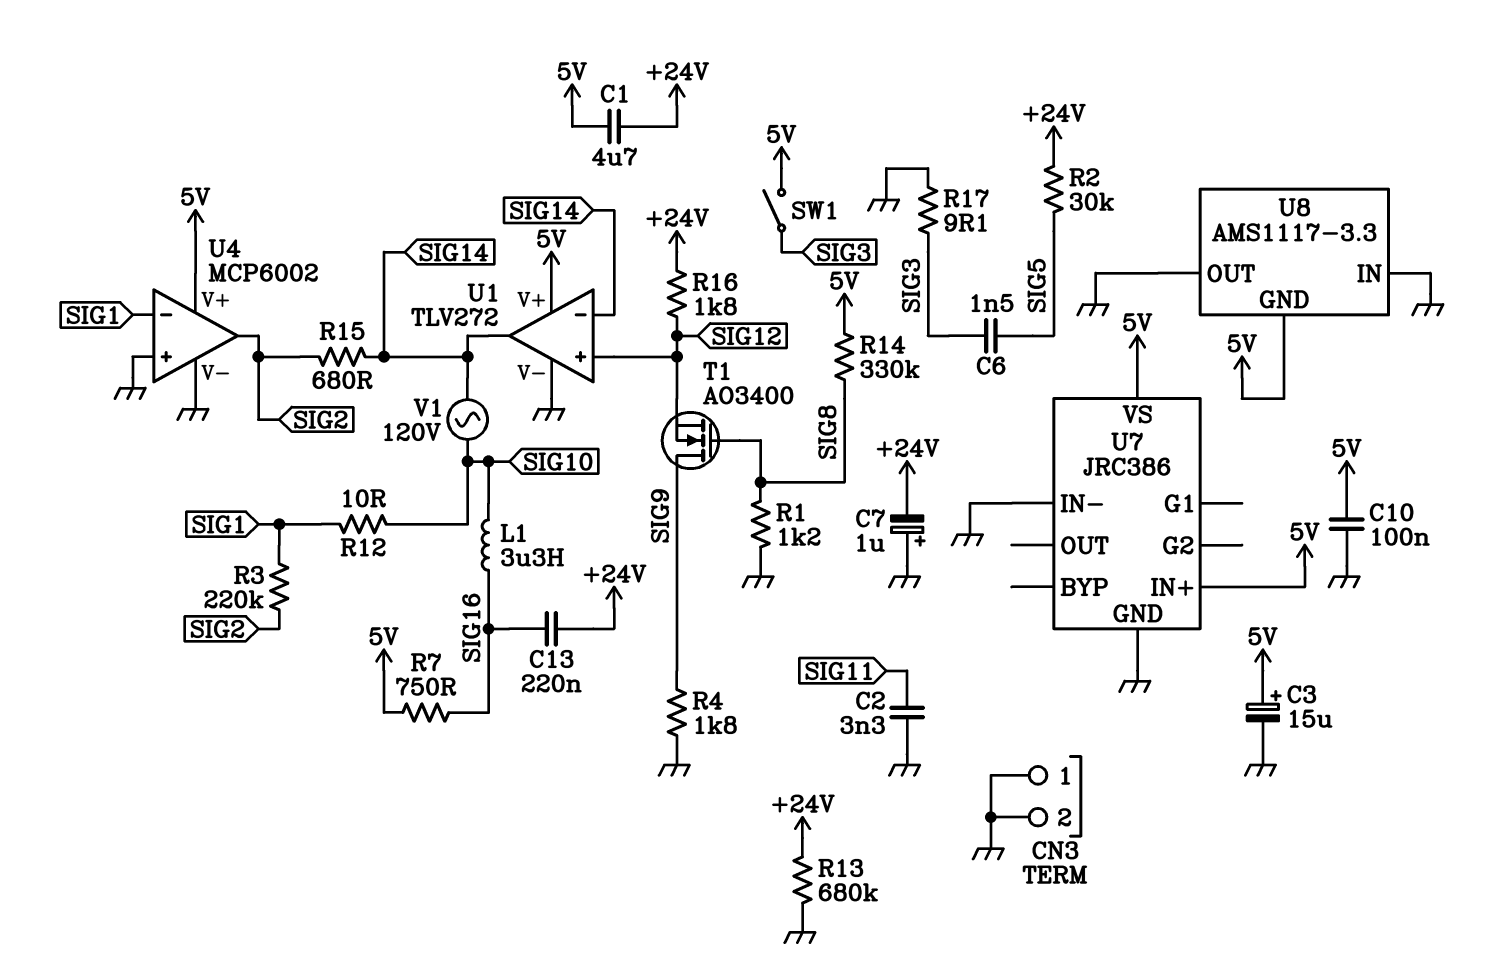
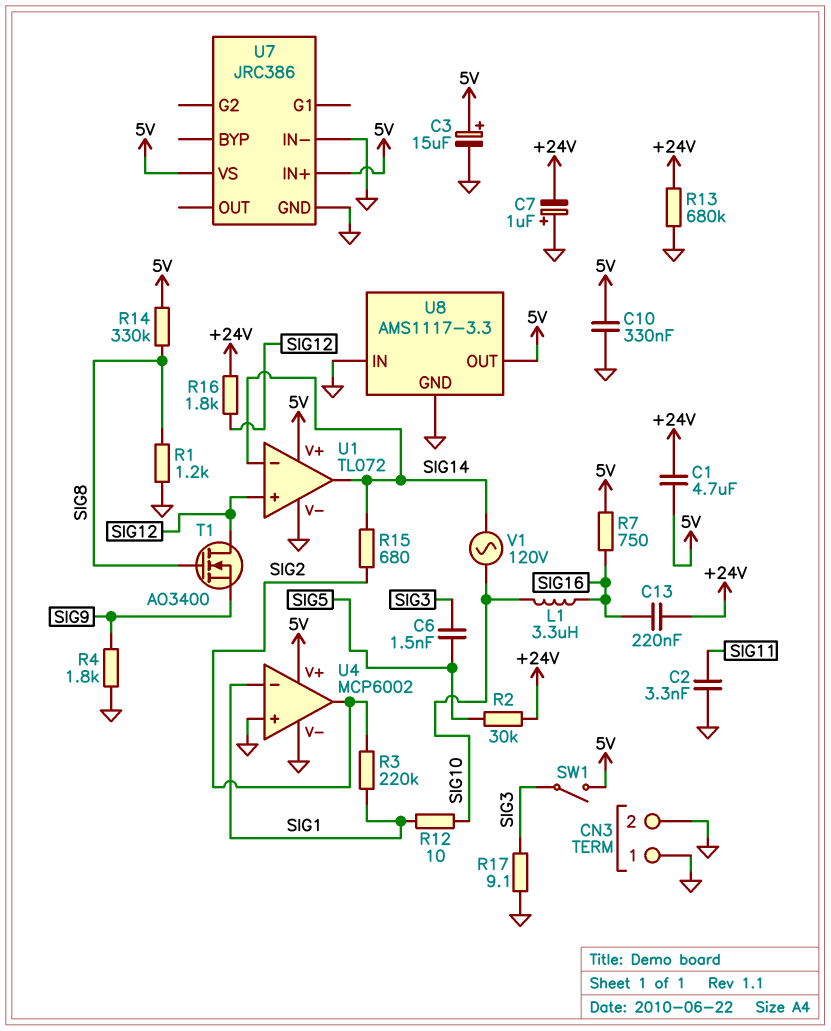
C10: 100nF (5V, GND) -> 330nF (5V, GND)
T1: NMOS AO3400 (G SIG8, D SIG9, S SIG12) -> NMOS AO3400 (G SIG8, D SIG12, S SIG9)
U1: TLV272 -> TL072
U8 pin GND: 5V -> GND
U8 pin OUT: GND -> 5V

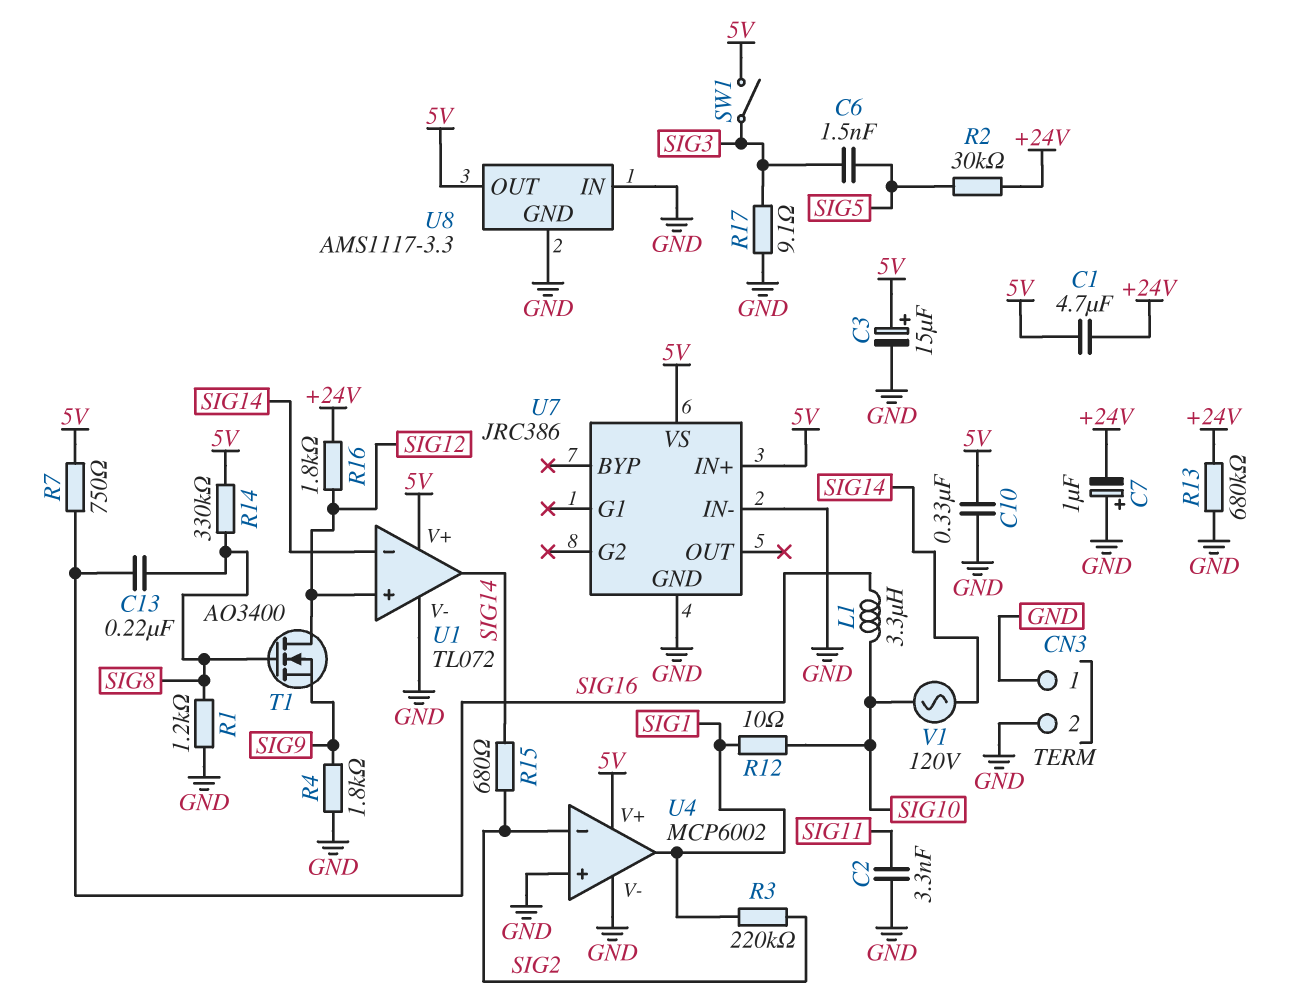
C13: 220nF (+24V, SIG16) -> 220nF (SIG8, SIG16)
U4 pin in-: SIG1 -> SIG2
U4 pin out: SIG2 -> SIG1

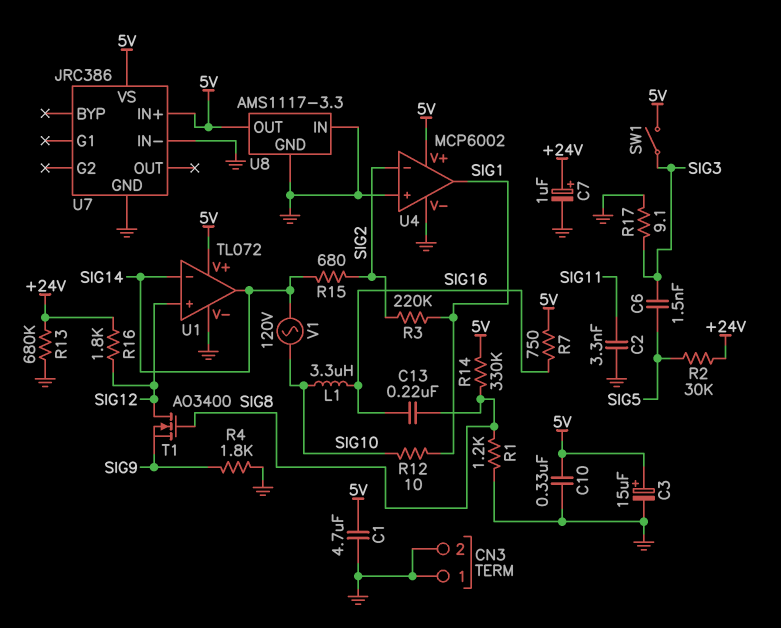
C1: 4.7uF (+24V, 5V) -> 4.7uF (5V, GND)
C7: 1uF (plus GND, minus +24V) -> 1uF (plus +24V, minus GND)

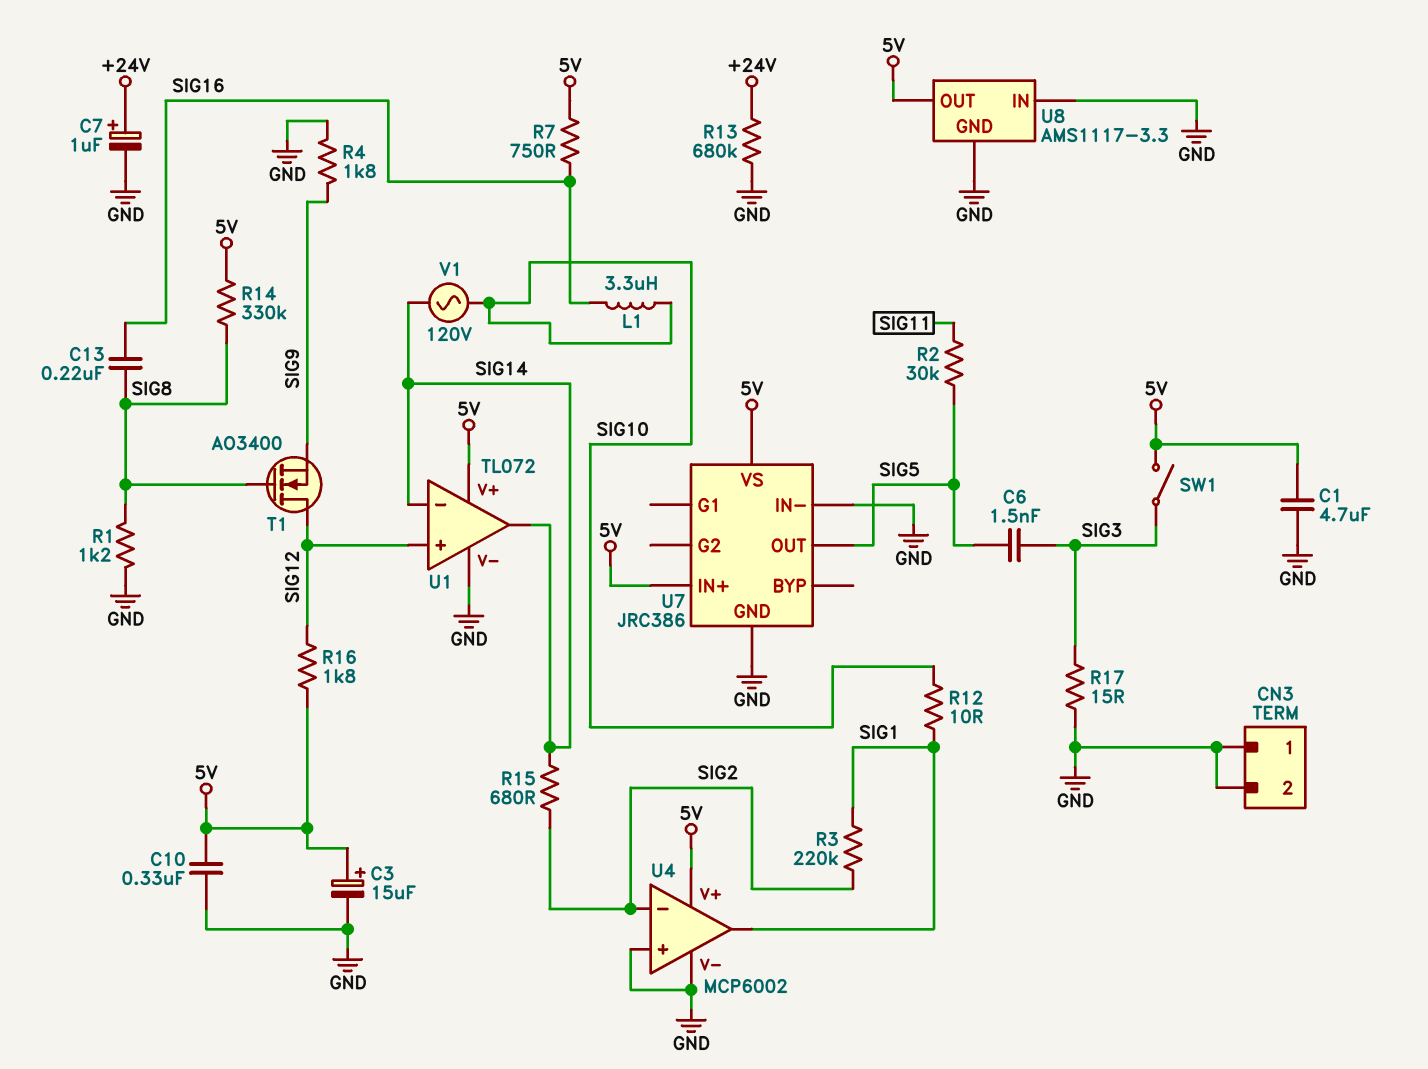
C2: 3.3nF (GND, SIG11) -> none
R2: 30k (+24V, SIG5) -> 30k (SIG5, SIG11)
R16: 1.8k (+24V, SIG12) -> 1.8k (5V, SIG12)
R17: 9.1 (GND, SIG3) -> 15 (GND, SIG3)
U7 pin OUT: none -> SIG5

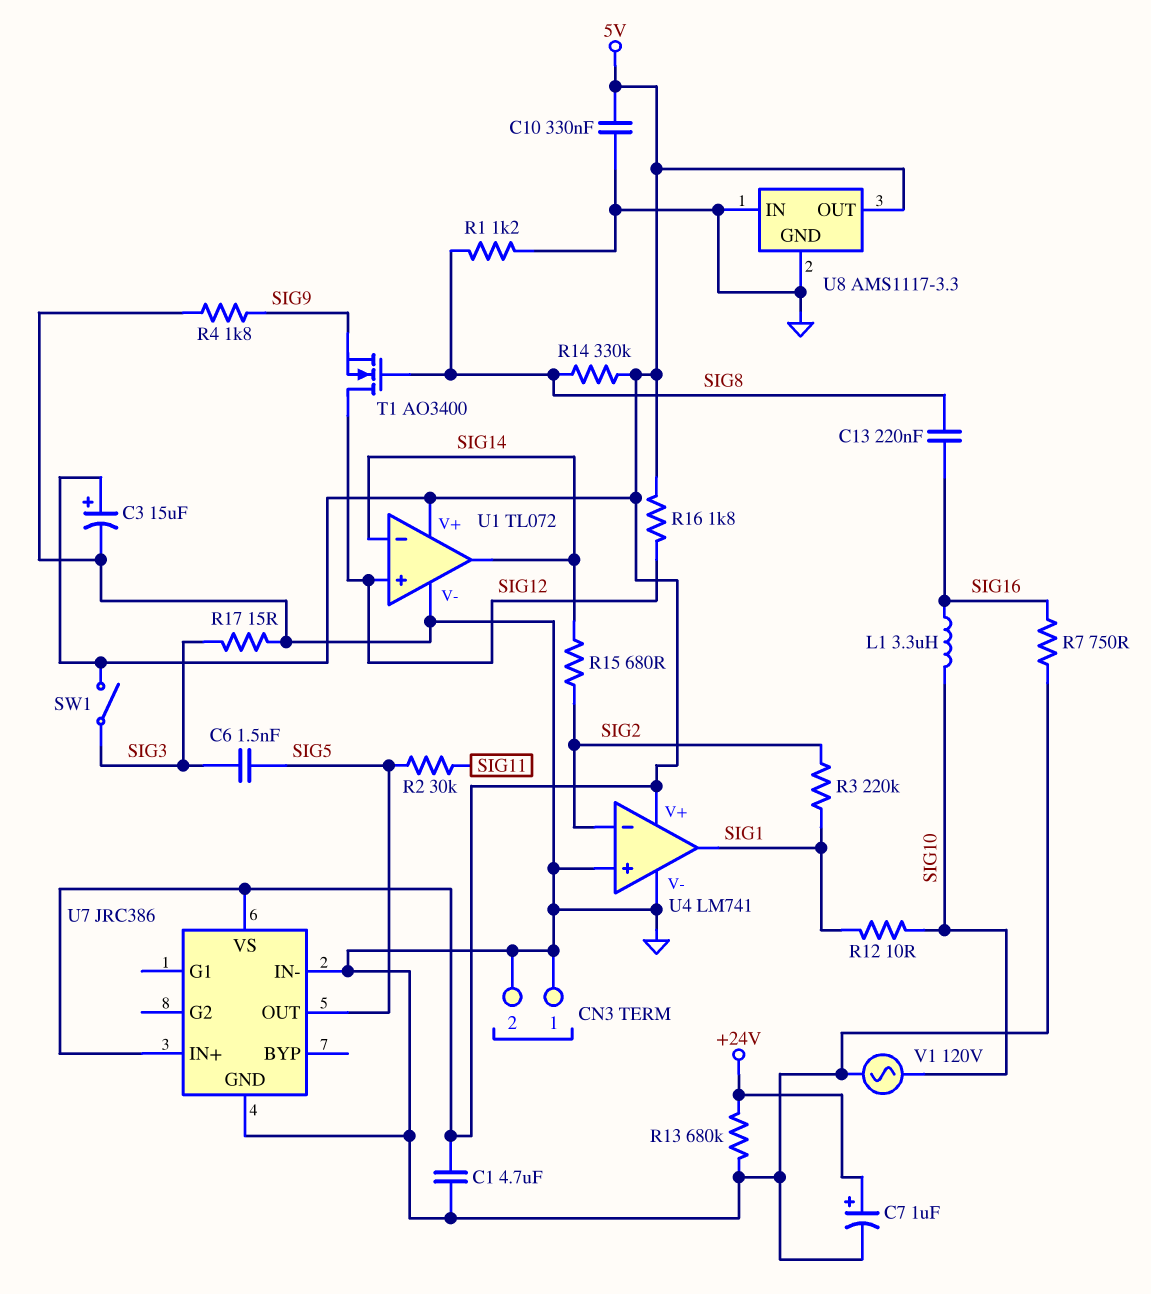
R7: 750 (5V, SIG16) -> 750 (GND, SIG16)
U4: MCP6002 -> LM741
V1: AC 120V (SIG10, SIG14) -> AC 120V (GND, SIG10)

